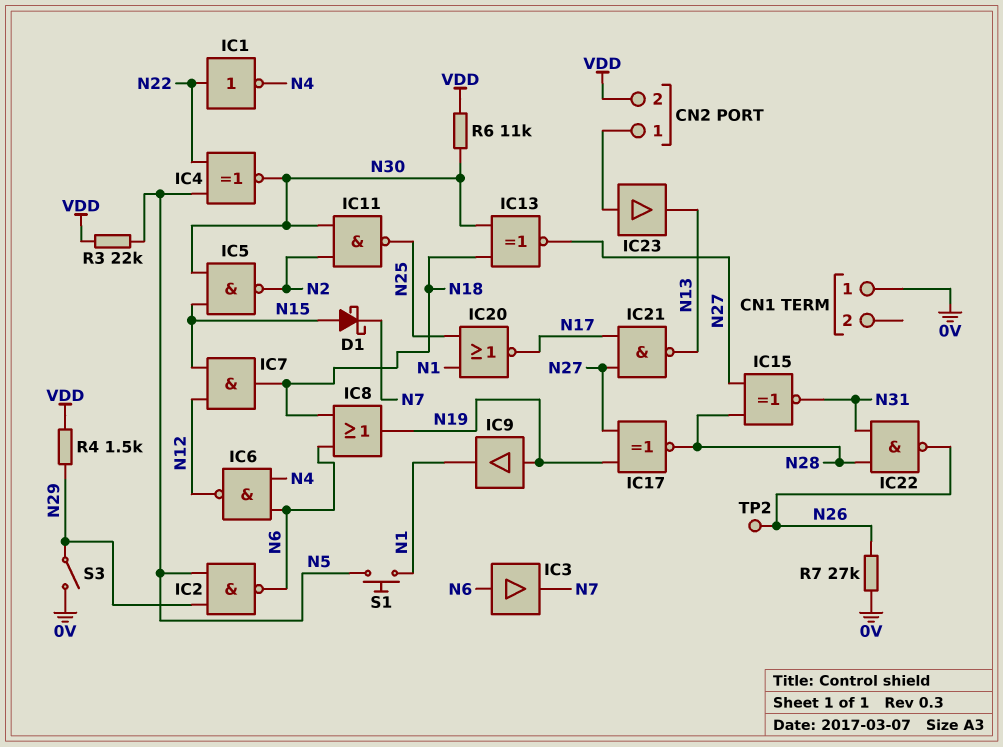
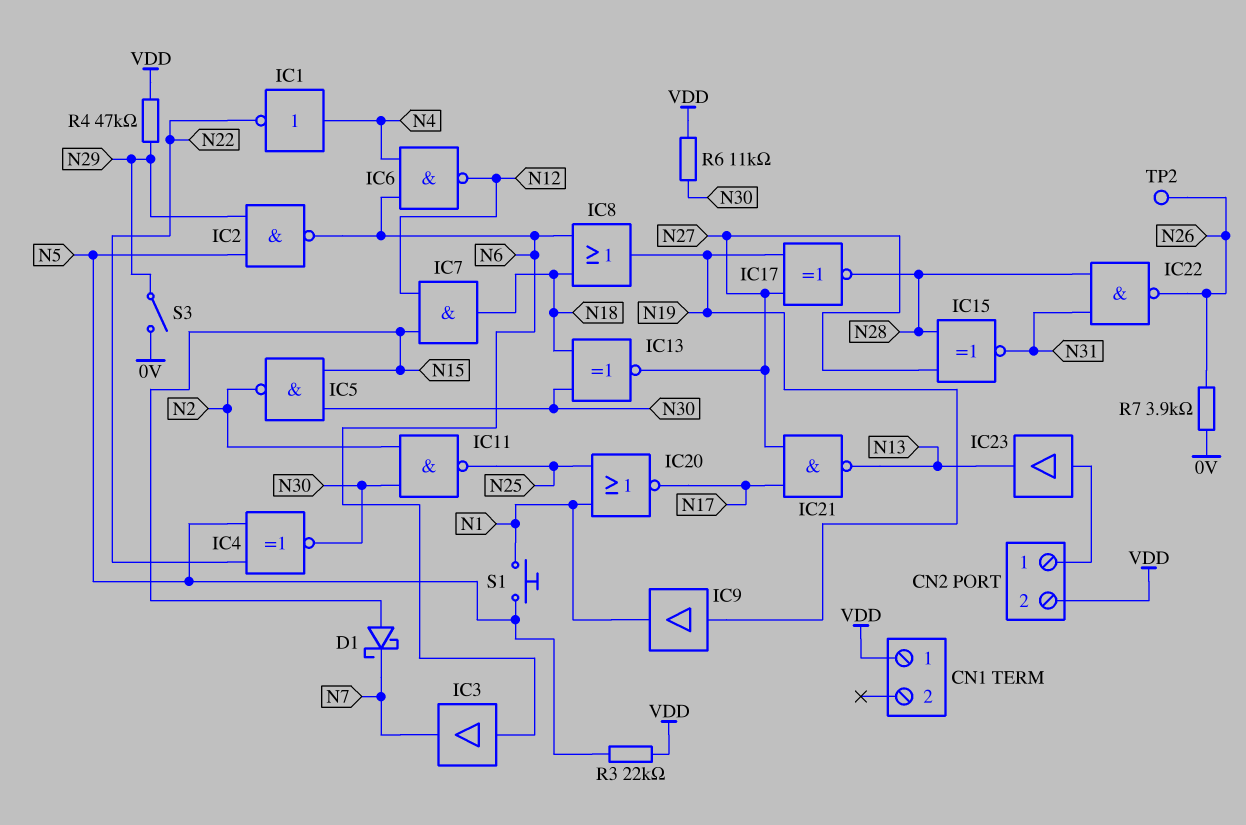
CN1 pin 1: 0V -> VDD
IC1: NOT (in N22, out N4) -> NOT (in N4, out N22)
R4: 1.5k (N29, VDD) -> 47k (N29, VDD)
R7: 27k (0V, N26) -> 3.9k (0V, N26)

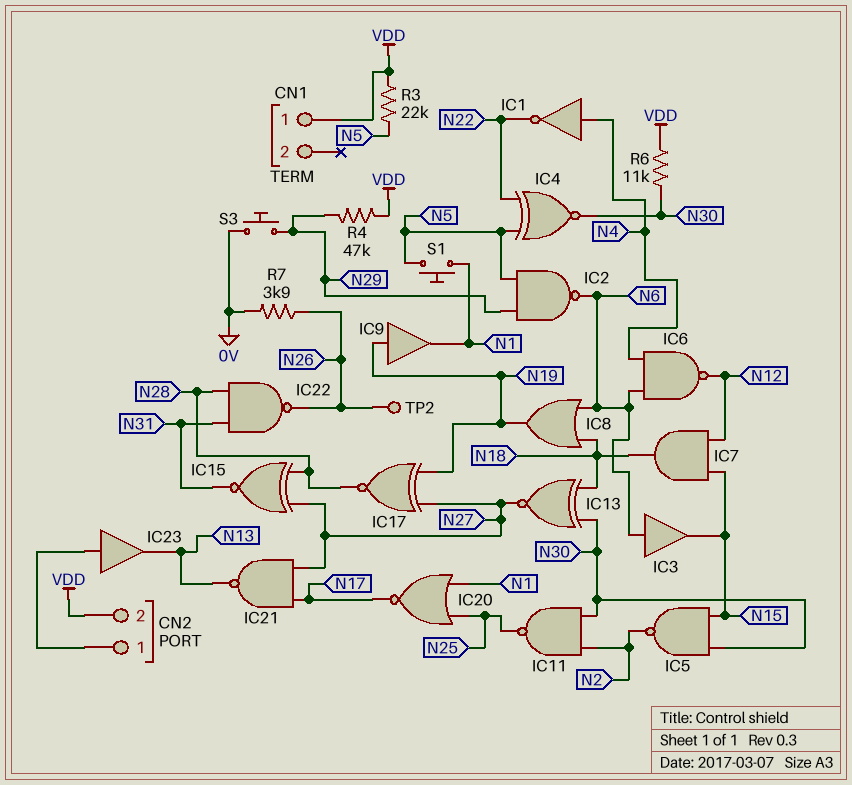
D1: schottky (A N15, K N7) -> none
IC3: buffer (in N6, out N7) -> buffer (in N6, out N15)
S3: switch (0V, N29) -> button (0V, N29)

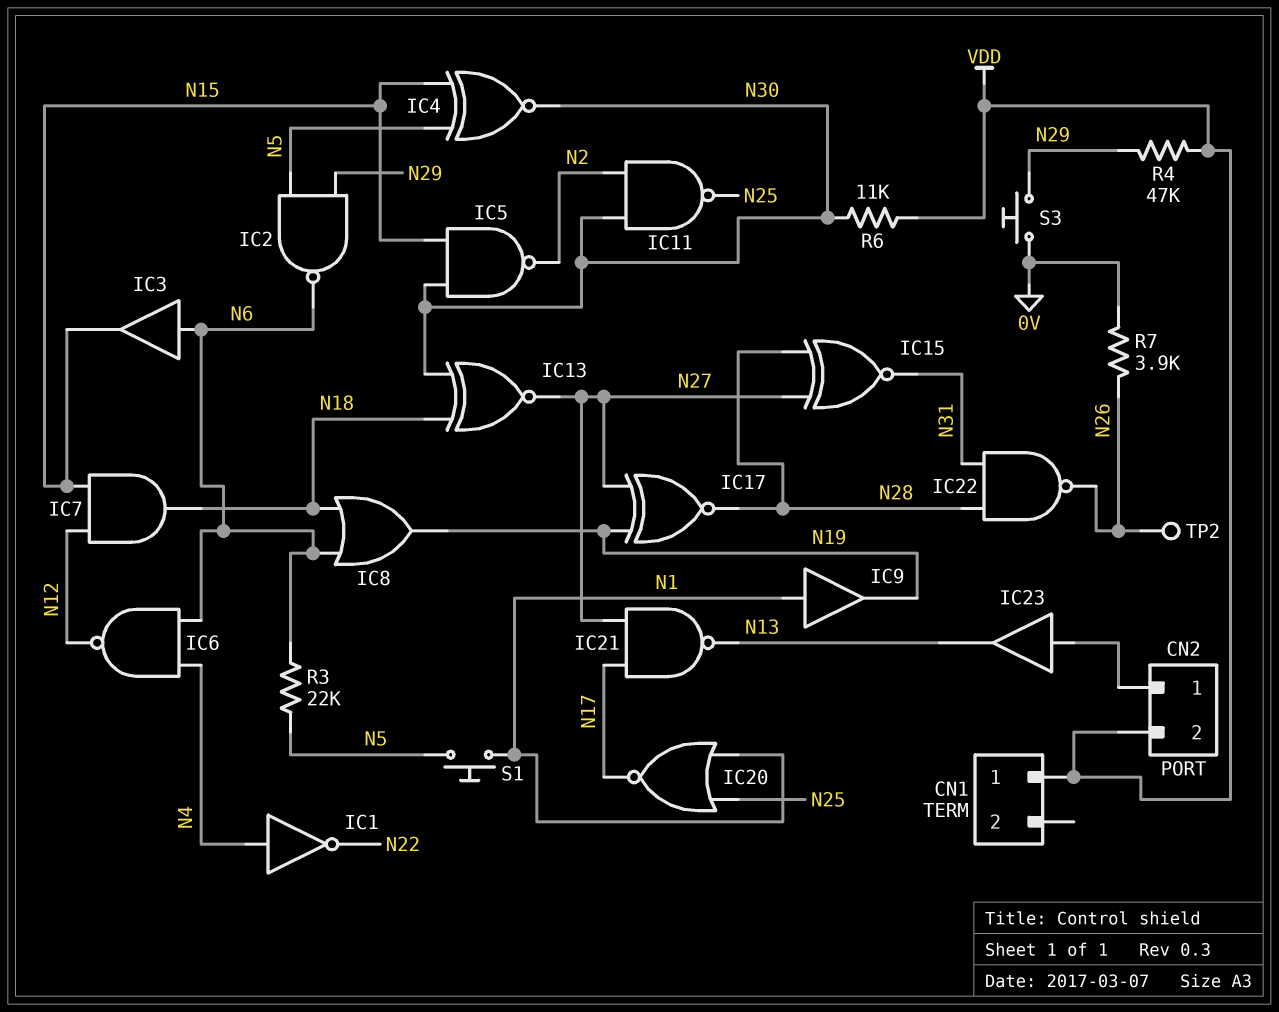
IC4: XNOR (in N5, in N22, out N30) -> XNOR (in N5, in N15, out N30)
IC9: buffer (in N19, out N1) -> buffer (in N1, out N19)
R3: 22k (N5, VDD) -> 22k (N5, N6)

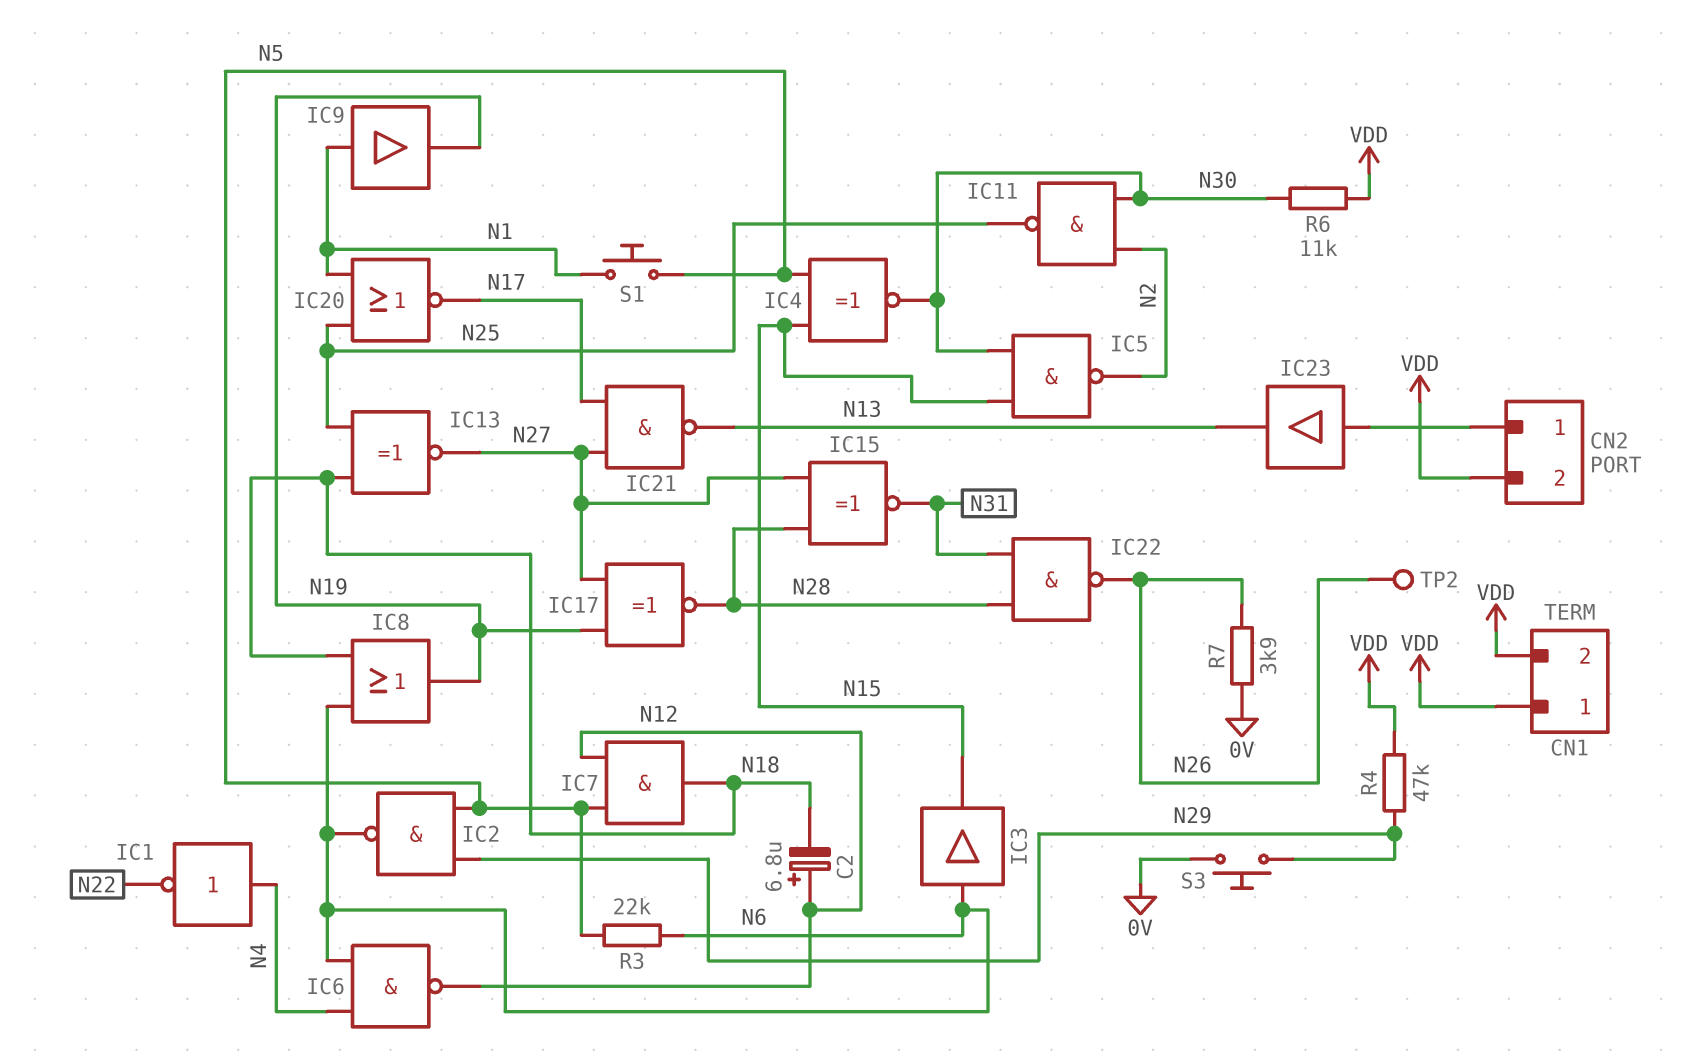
C2: none -> 6.8uF (plus N12, minus N18)
CN1 pin 2: none -> VDD
IC7: AND (in N12, in N15, out N18) -> AND (in N5, in N12, out N18)
IC13: XNOR (in N18, in N30, out N27) -> XNOR (in N18, in N25, out N27)

